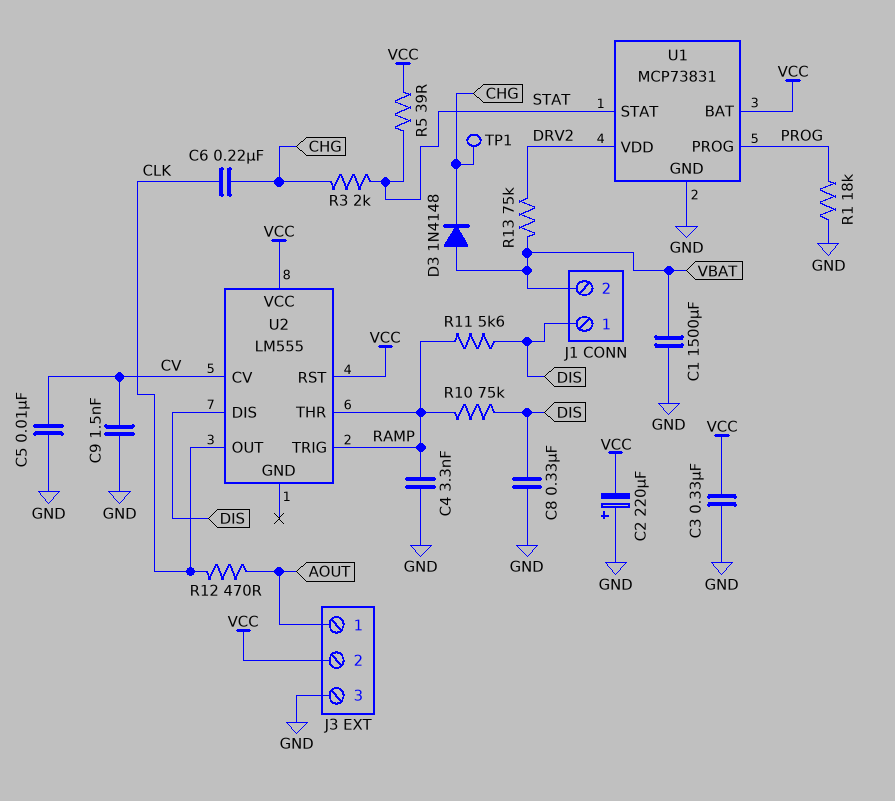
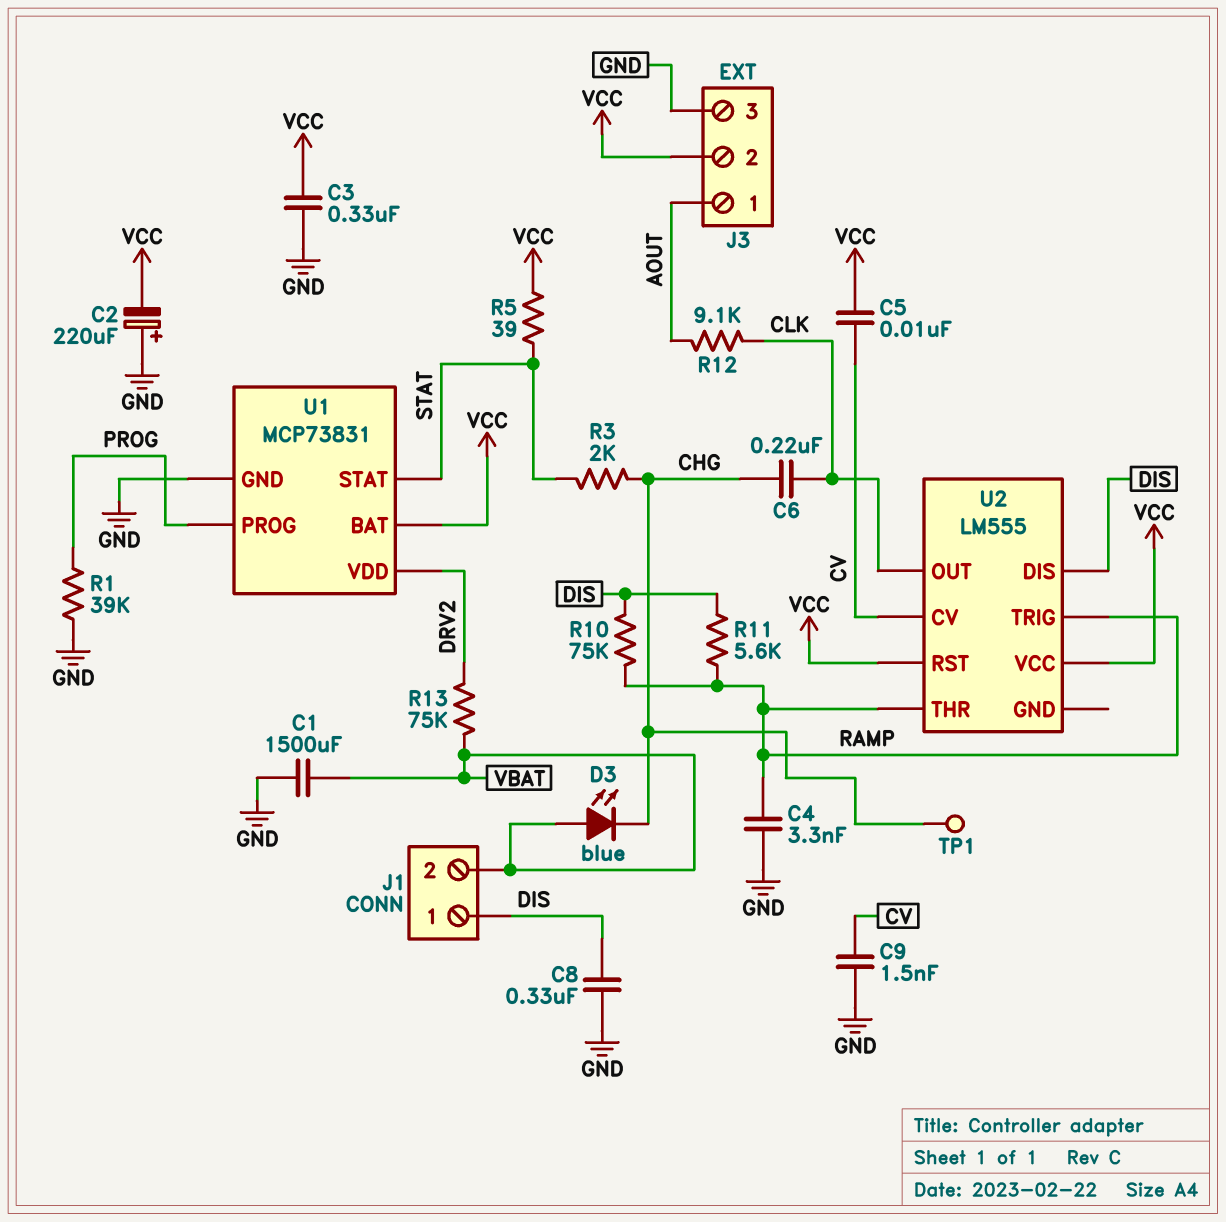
C5: 10nF (CV, GND) -> 10nF (CV, VCC)
D3: diode 1N4148 (A VBAT, K CHG) -> LED blue (A VBAT, K CHG)
R1: 18k (GND, PROG) -> 39k (GND, PROG)
R12: 470 (AOUT, CLK) -> 9.1k (AOUT, CLK)

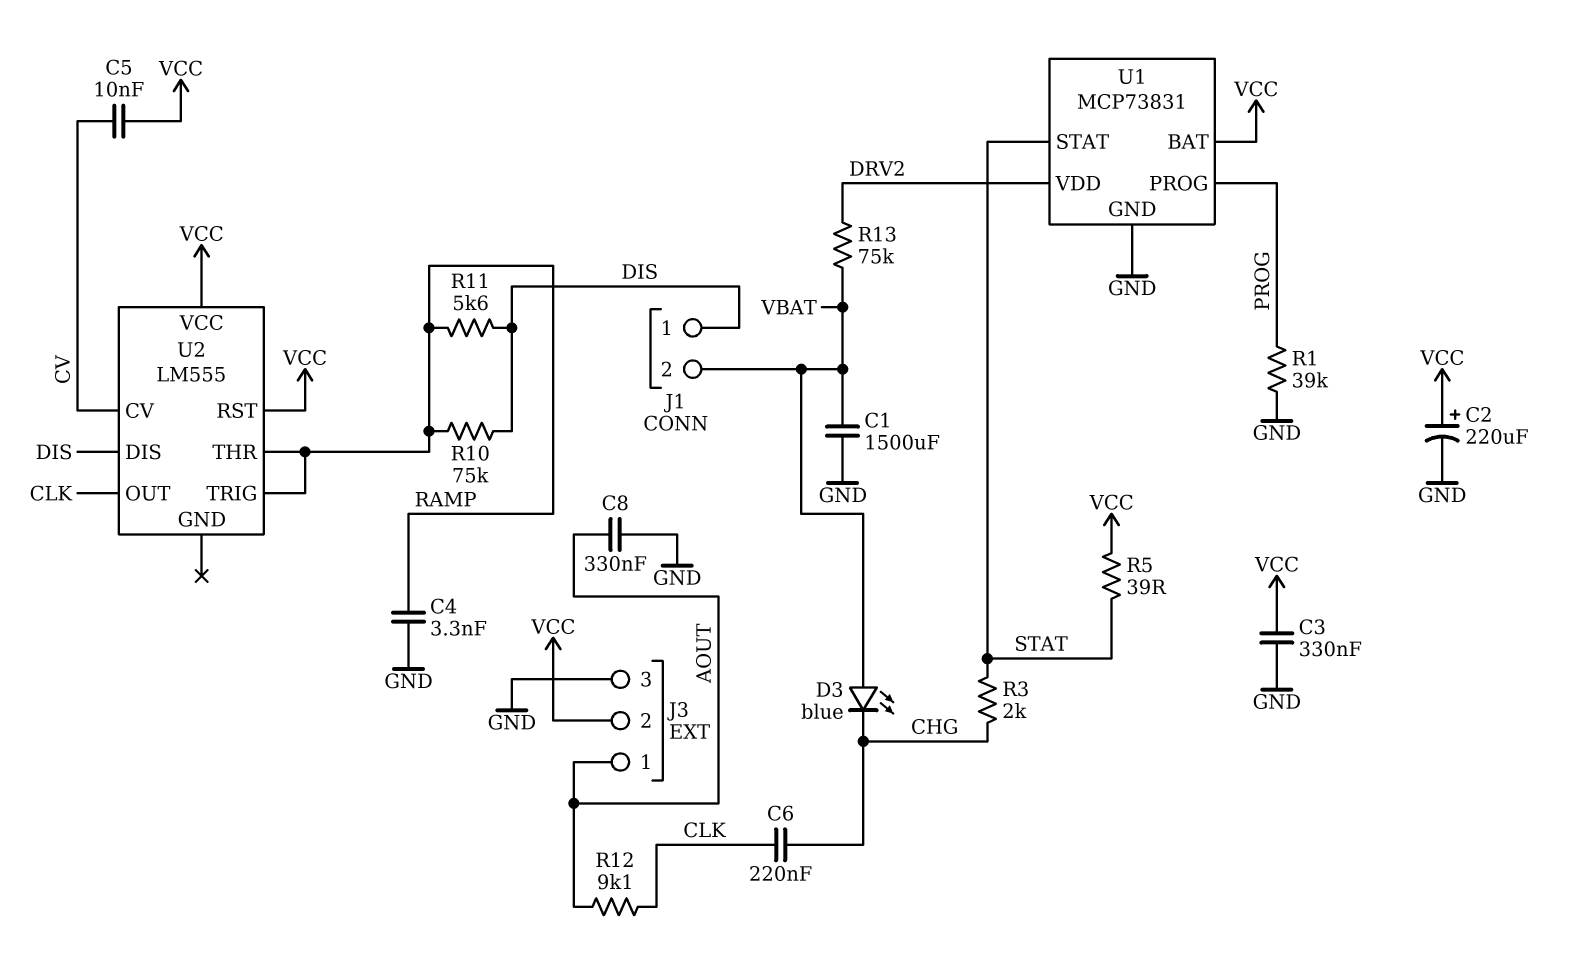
C2: 220uF (plus GND, minus VCC) -> 220uF (plus VCC, minus GND)
C8: 330nF (DIS, GND) -> 330nF (AOUT, GND)
C9: 1.5nF (CV, GND) -> none
TP1: test point (CHG) -> none

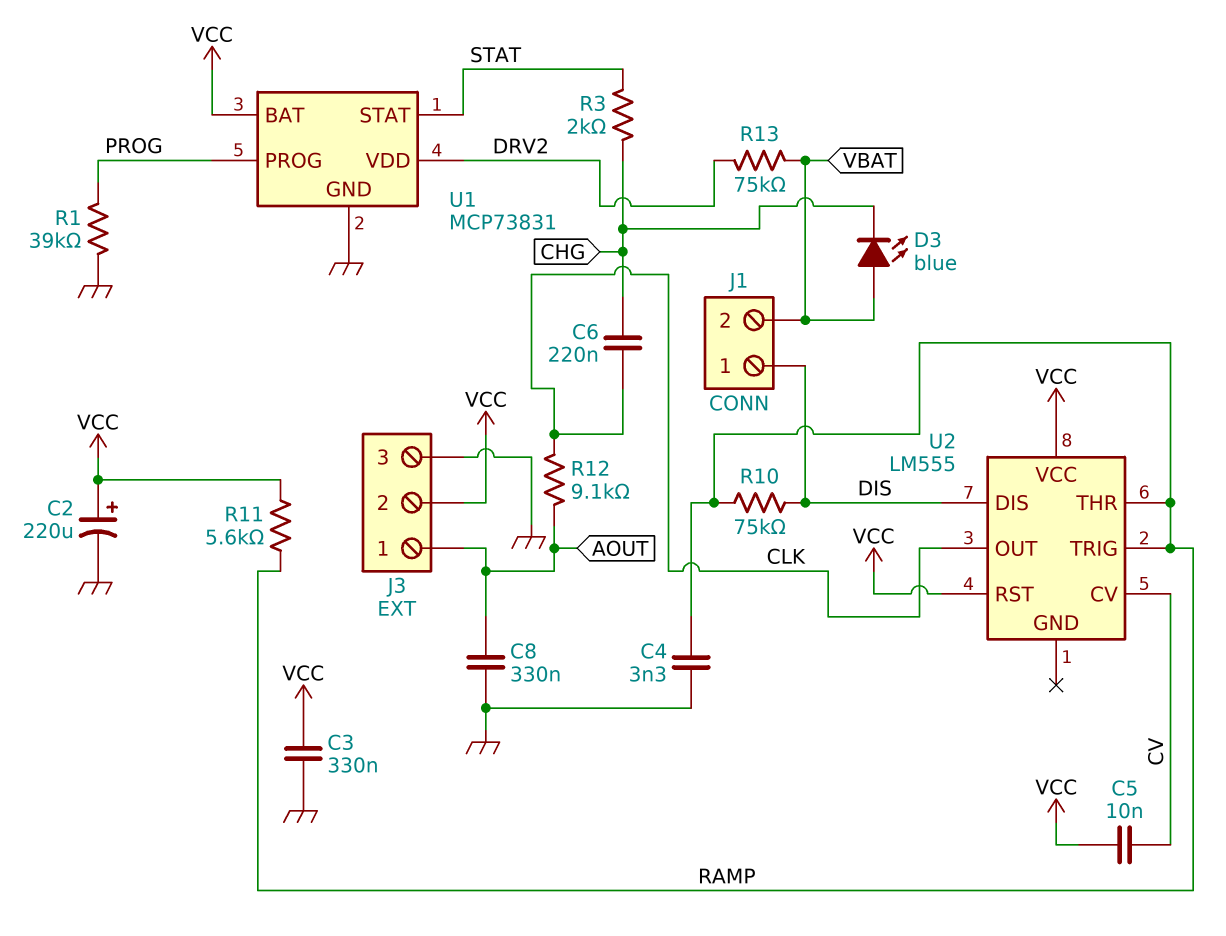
C1: 1500uF (GND, VBAT) -> none
R5: 39 (STAT, VCC) -> none
R11: 5.6k (DIS, RAMP) -> 5.6k (RAMP, VCC)

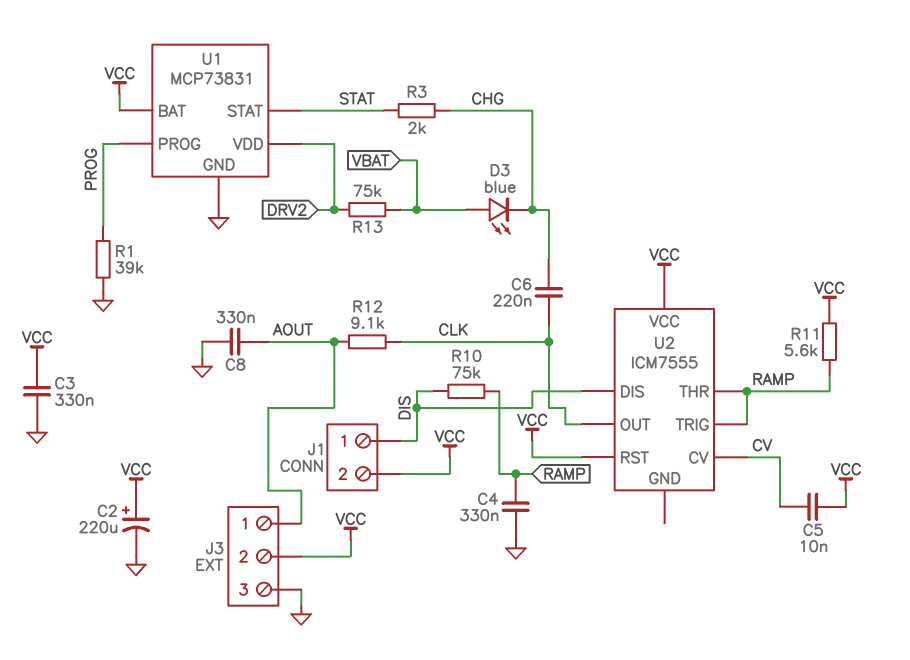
C4: 3.3nF (GND, RAMP) -> 330nF (GND, RAMP)
J1 pin 2: VBAT -> VCC
U2: LM555 -> ICM7555

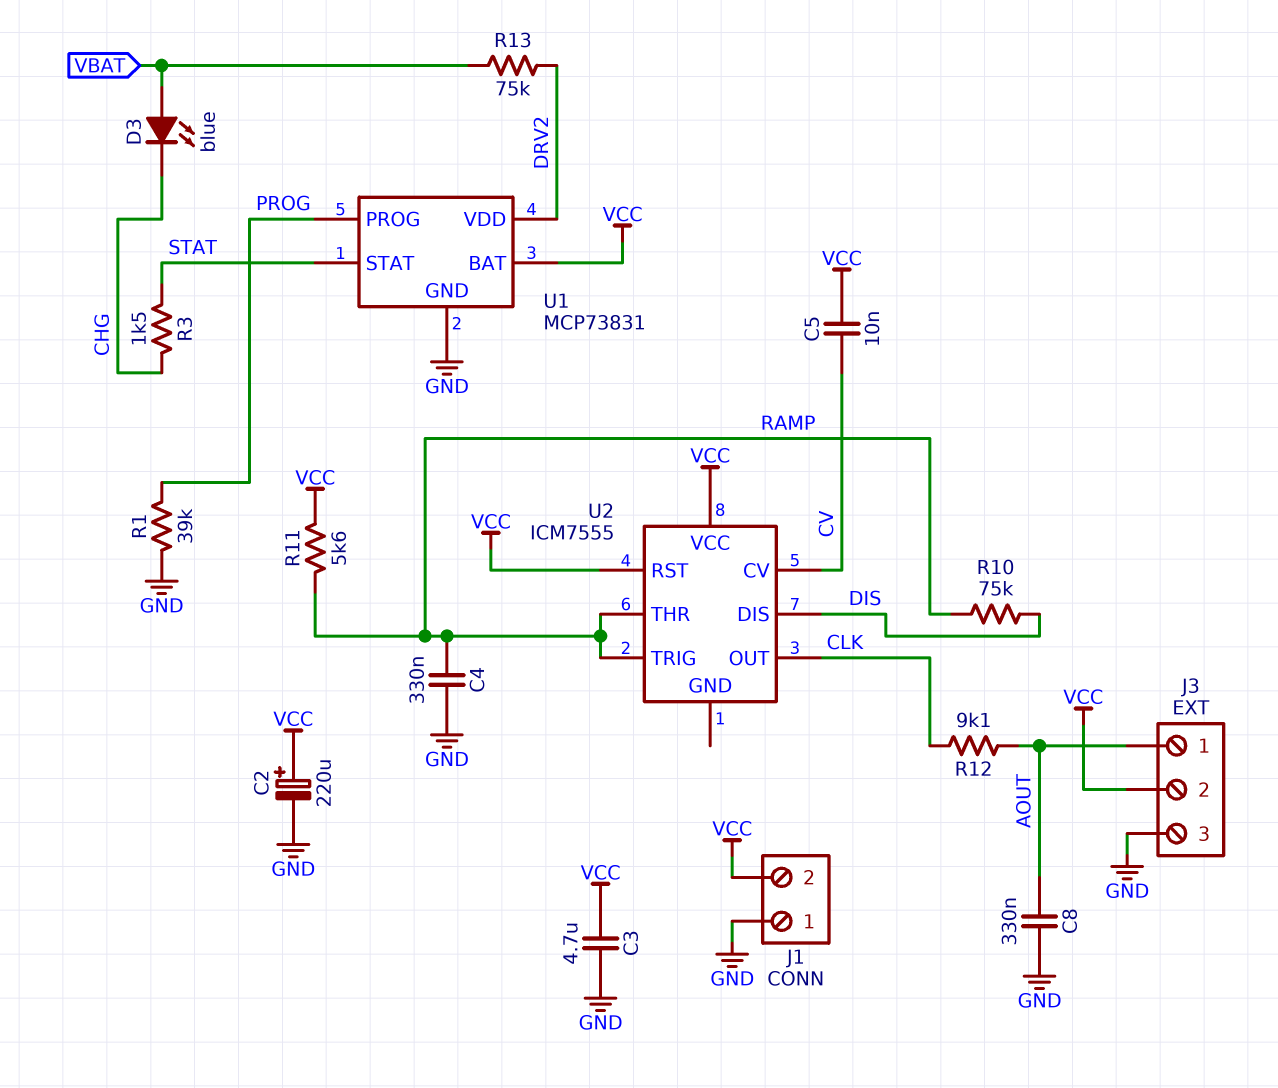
C3: 330nF (GND, VCC) -> 4.7uF (GND, VCC)
C6: 220nF (CHG, CLK) -> none
J1 pin 1: DIS -> GND
R3: 2k (CHG, STAT) -> 1.5k (CHG, STAT)

